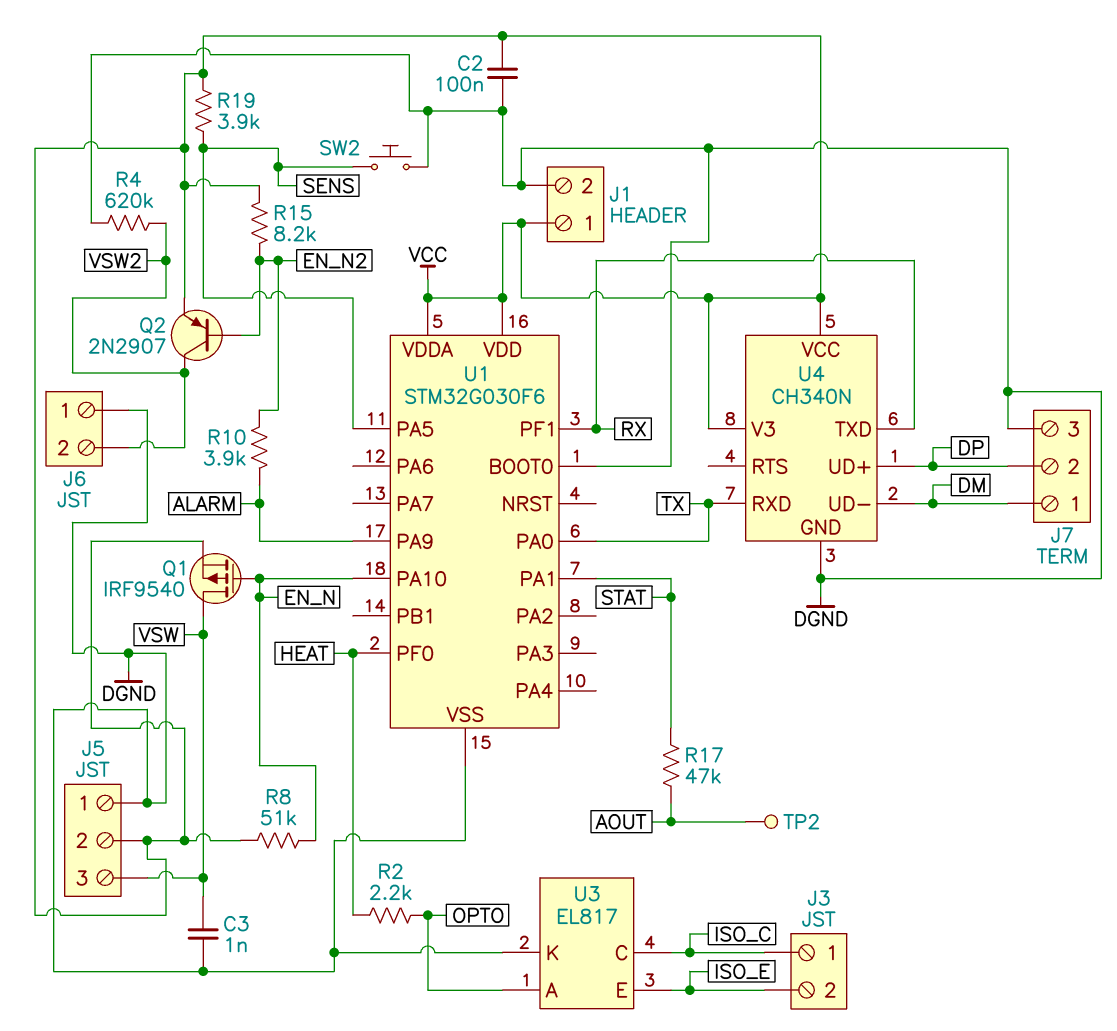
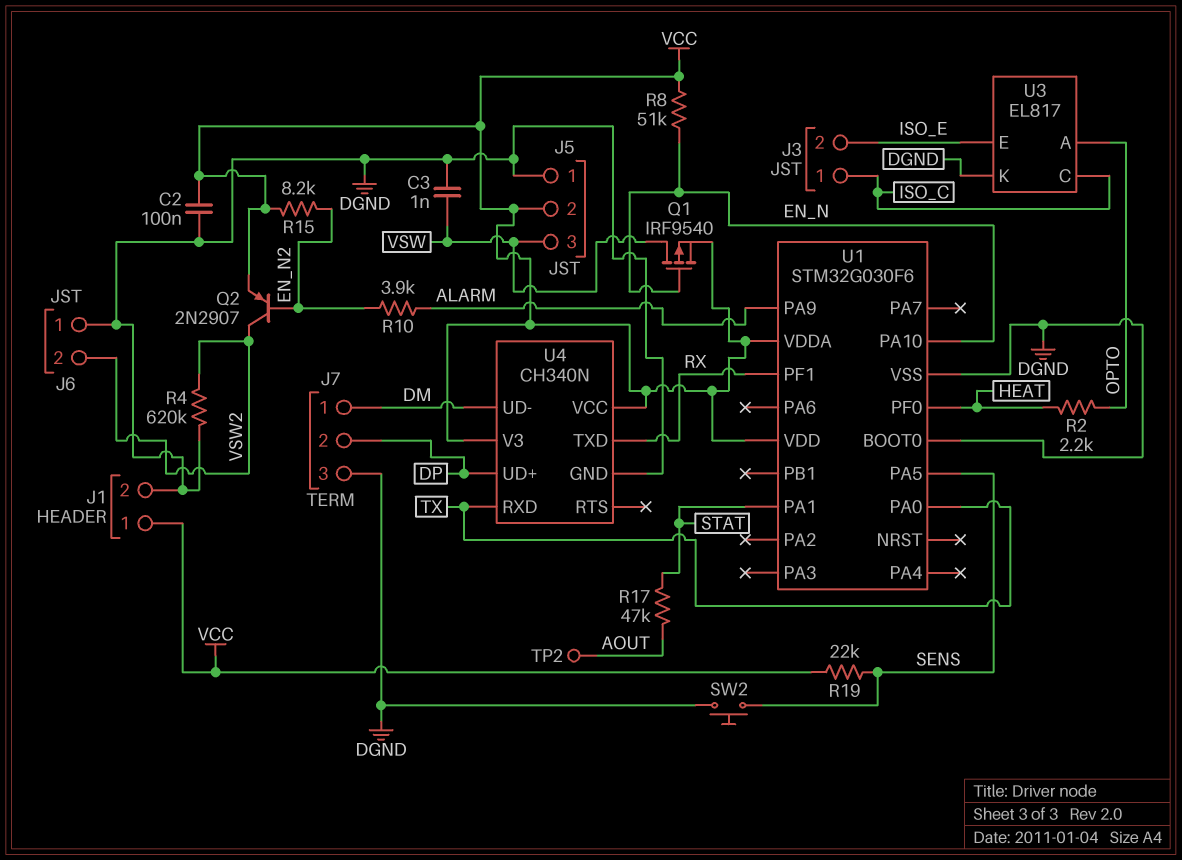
R19: 3.9k (SENS, VCC) -> 22k (SENS, VCC)

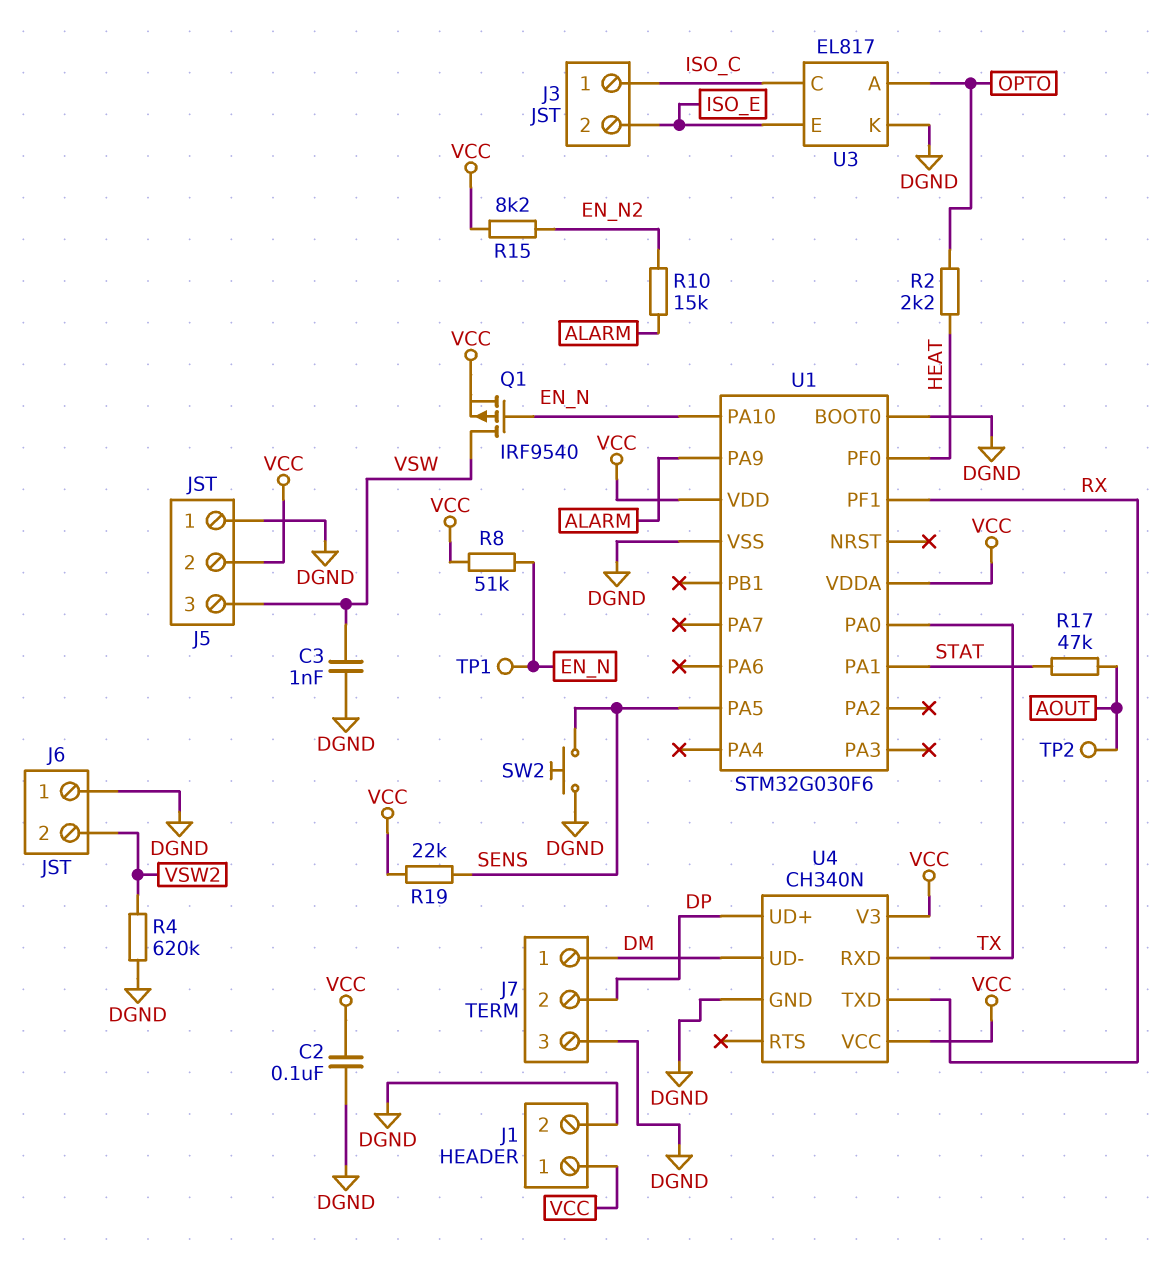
Q2: PNP 2N2907 (B EN_N2, C VSW2, E VCC) -> none
R10: 3.9k (ALARM, EN_N2) -> 15k (ALARM, EN_N2)
TP1: none -> test point (EN_N)

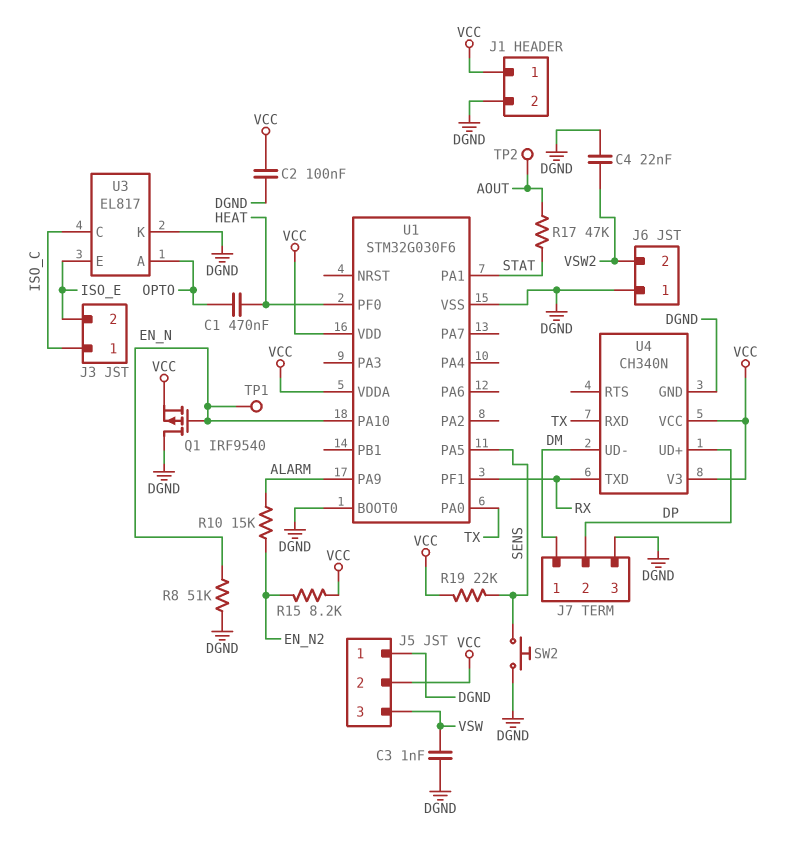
C1: none -> 470nF (HEAT, OPTO)
C4: none -> 22nF (DGND, VSW2)
Q1: PMOS IRF9540 (G EN_N, D VSW, S VCC) -> PMOS IRF9540 (G EN_N, D DGND, S VCC)
R2: 2.2k (HEAT, OPTO) -> none
R4: 620k (DGND, VSW2) -> none
R8: 51k (EN_N, VCC) -> 51k (DGND, EN_N)

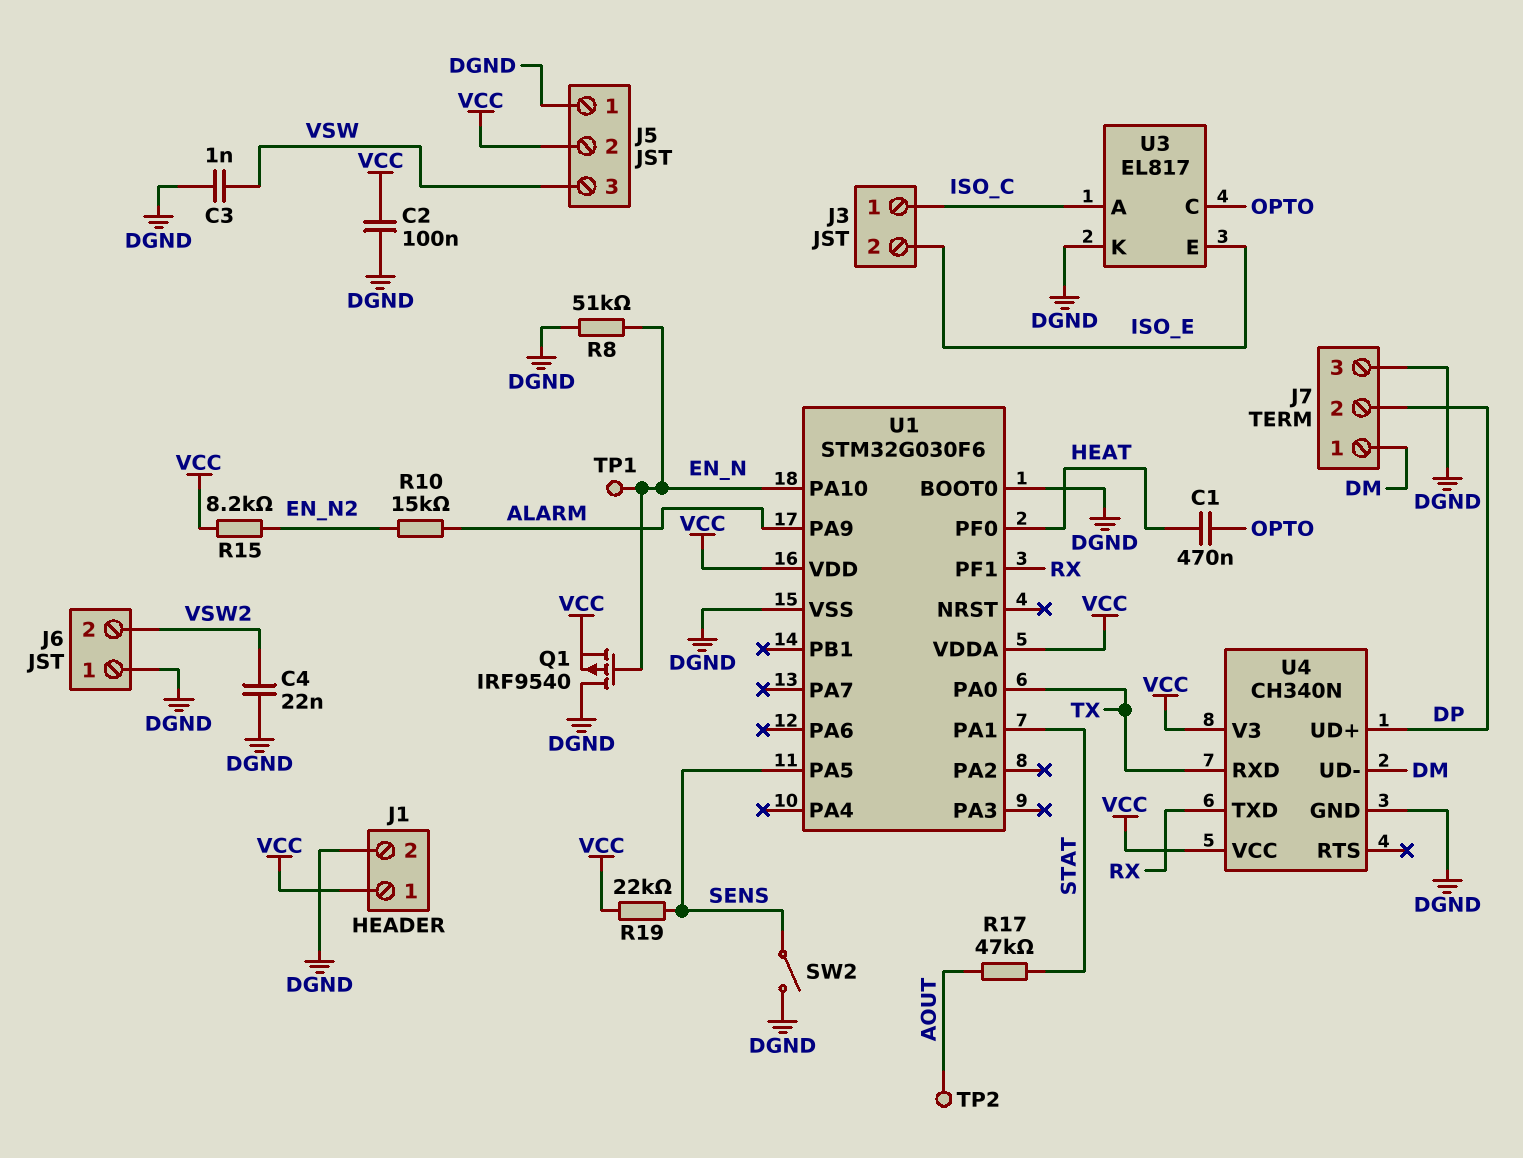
SW2: button (DGND, SENS) -> switch (DGND, SENS)
U3 pin A: OPTO -> ISO_C
U3 pin C: ISO_C -> OPTO

